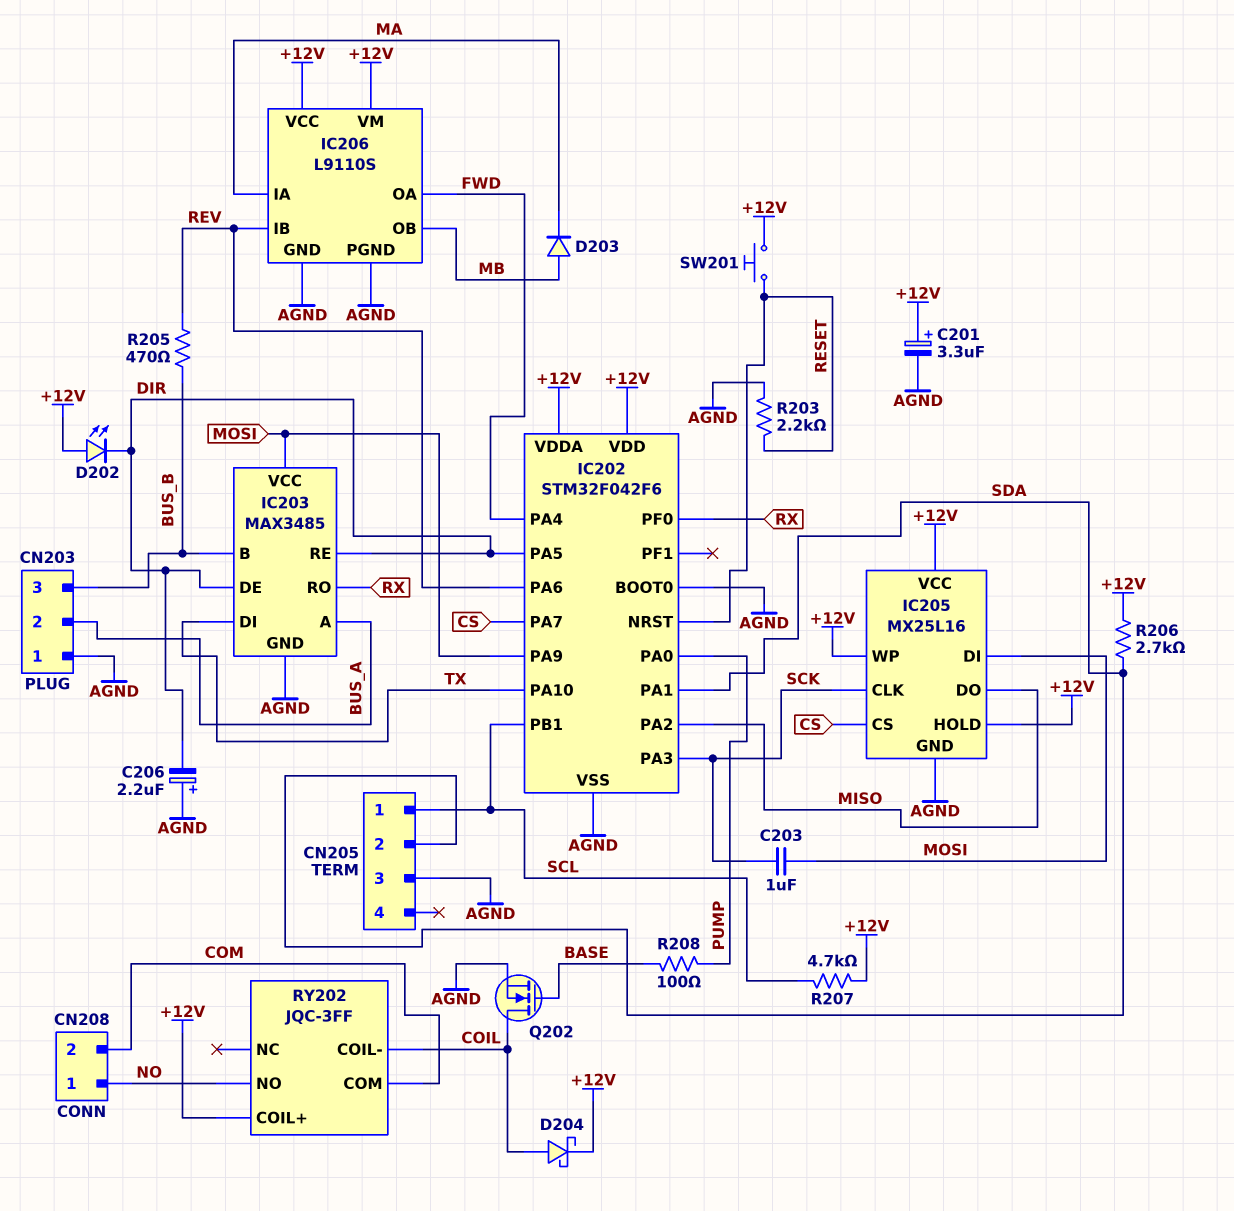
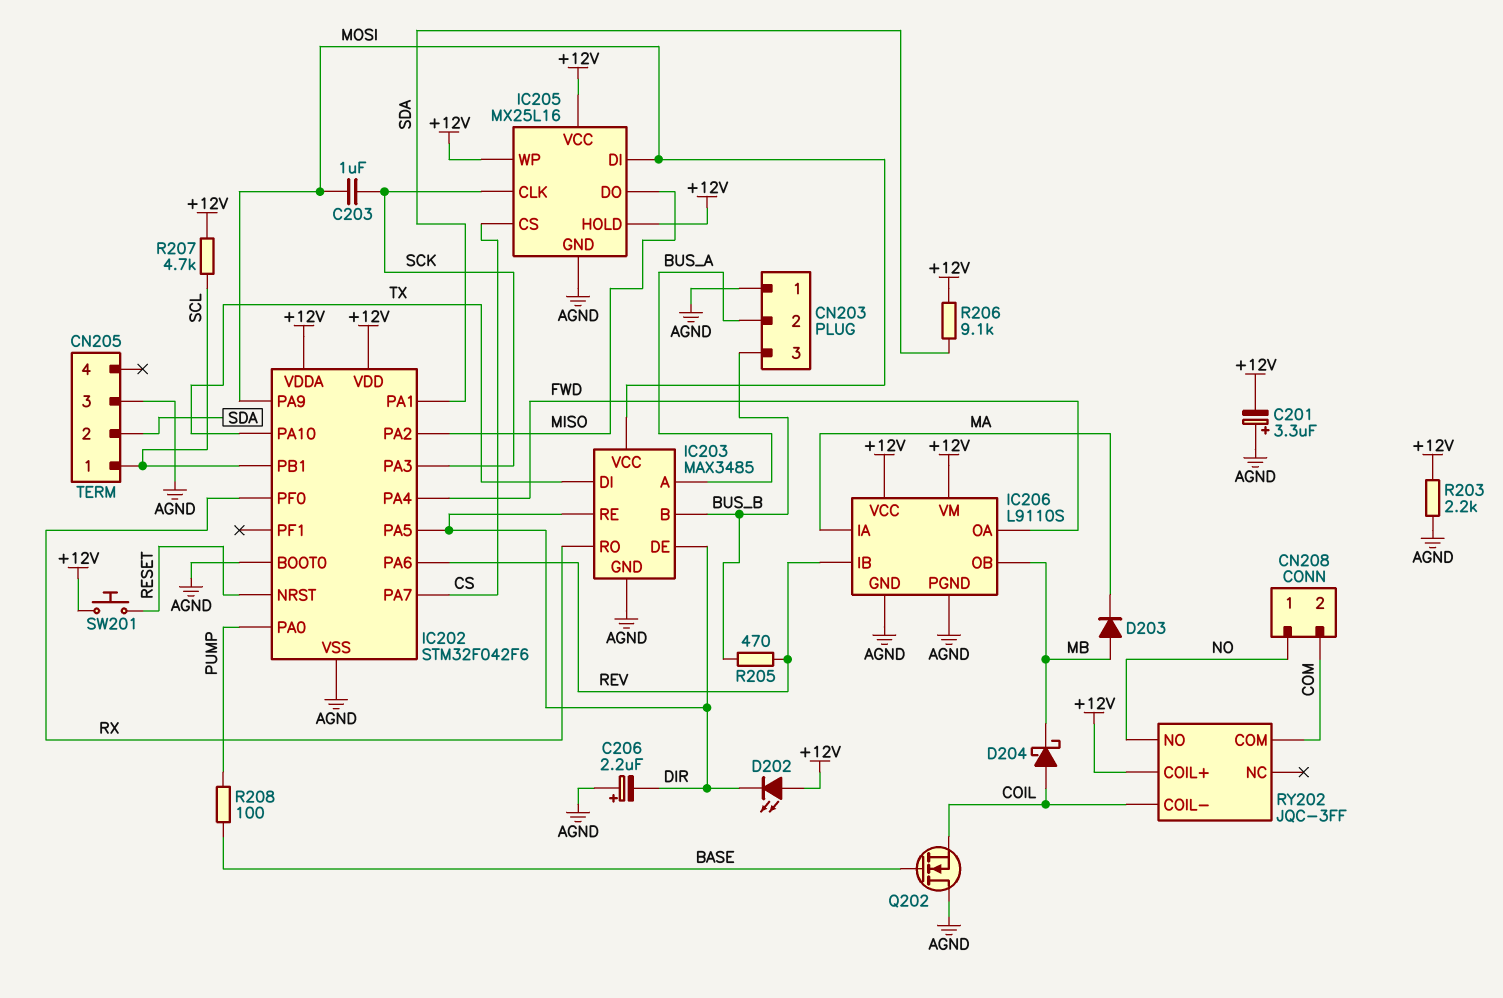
C201: 3.3uF (plus +12V, minus AGND) -> 3.3uF (plus AGND, minus +12V)
D204: schottky (A COIL, K +12V) -> schottky (A COIL, K MB)
Q202: NMOS (G BASE, D COIL, S AGND) -> NMOS (G BASE, D AGND, S COIL)
R203: 2.2k (AGND, RESET) -> 2.2k (+12V, AGND)
R206: 2.7k (+12V, SDA) -> 9.1k (+12V, SDA)

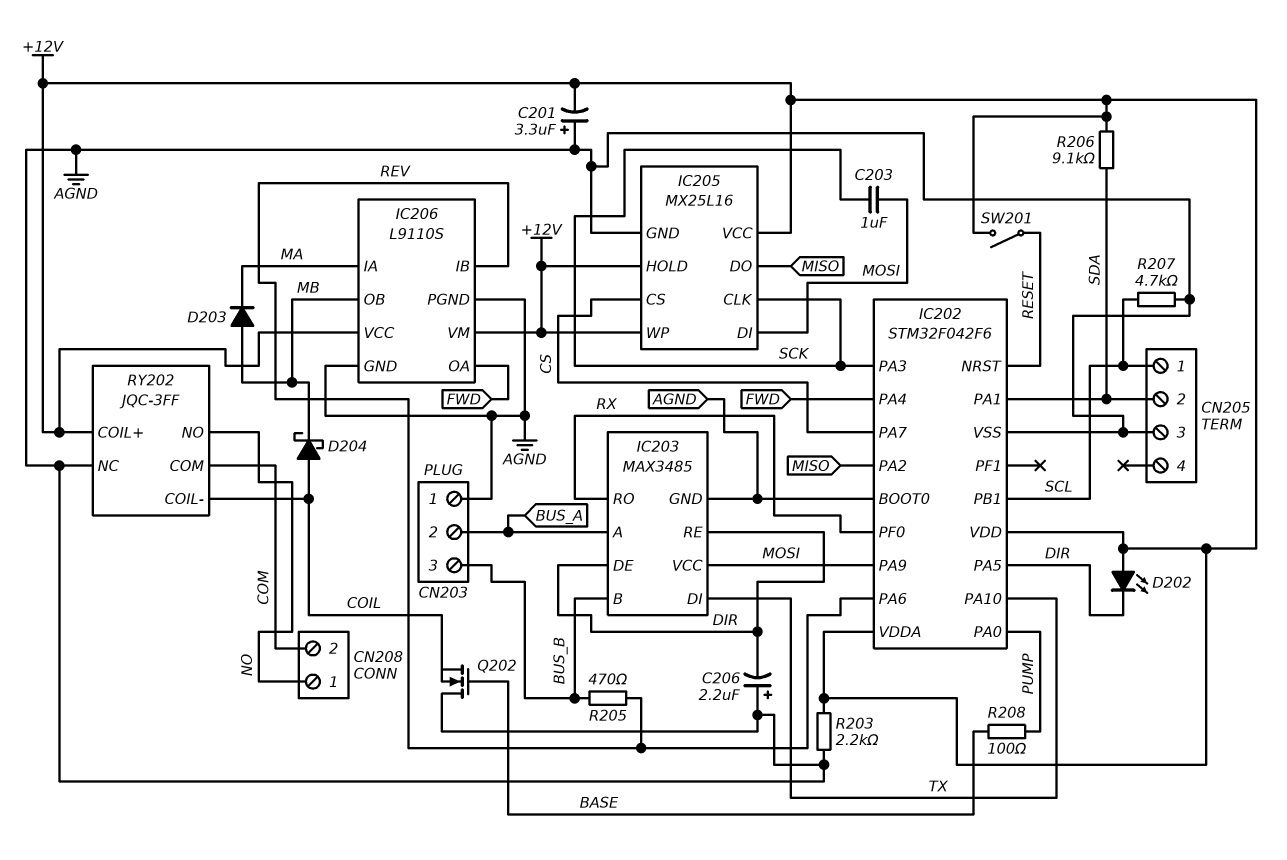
R207: 4.7k (+12V, SCL) -> 4.7k (AGND, SCL)
RY202 pin NC: none -> AGND
SW201: button (+12V, RESET) -> switch (+12V, RESET)

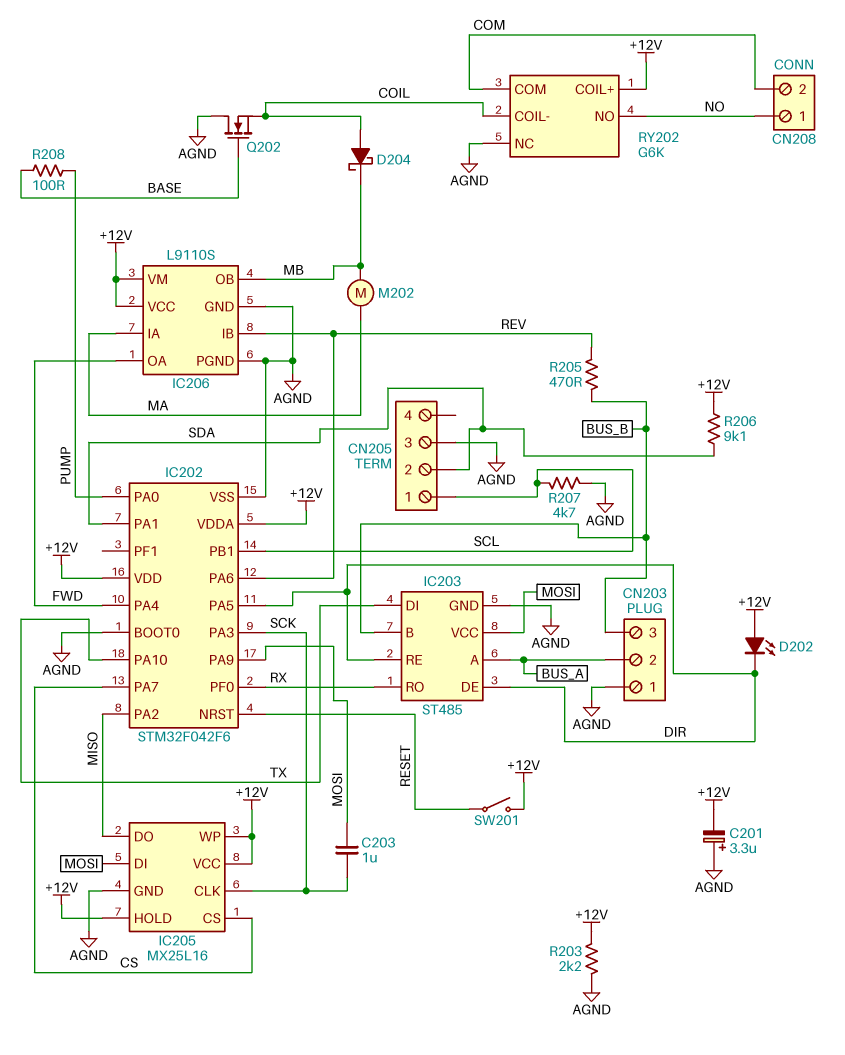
C206: 2.2uF (plus AGND, minus DIR) -> none
D203: diode (A MB, K MA) -> none
IC203: MAX3485 -> ST485
M202: none -> motor (MA, MB)
RY202: JQC-3FF -> G6K

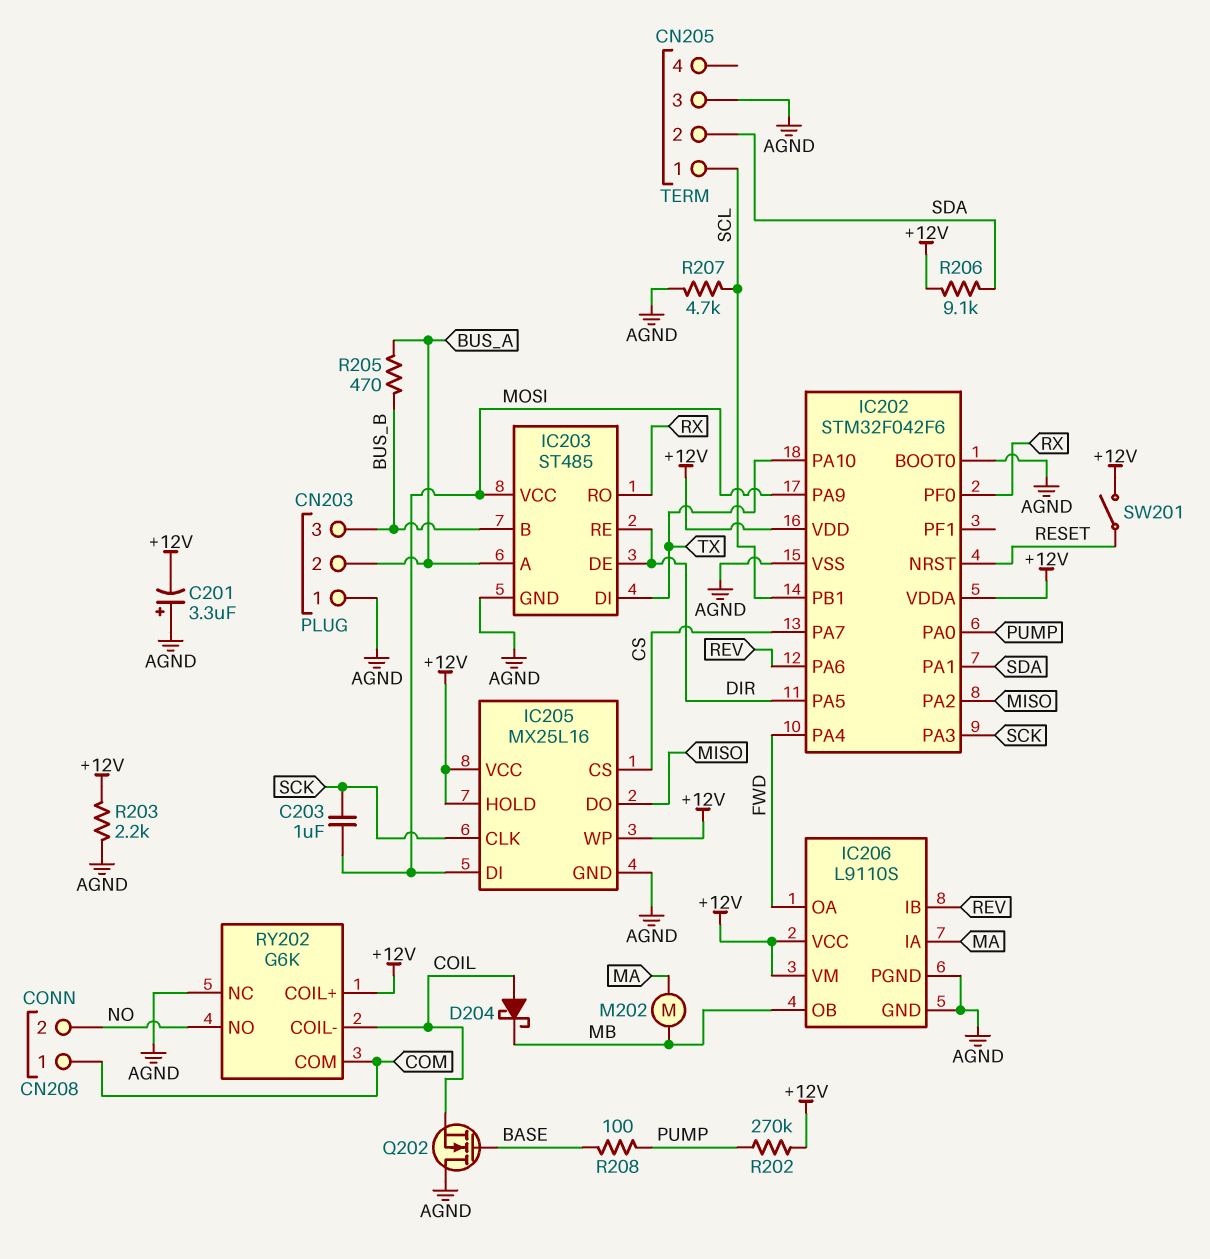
CN208 pin 1: NO -> COM
CN208 pin 2: COM -> NO
D202: LED (A +12V, K DIR) -> none
R202: none -> 270k (+12V, PUMP)
R205: 470 (BUS_B, REV) -> 470 (BUS_A, BUS_B)

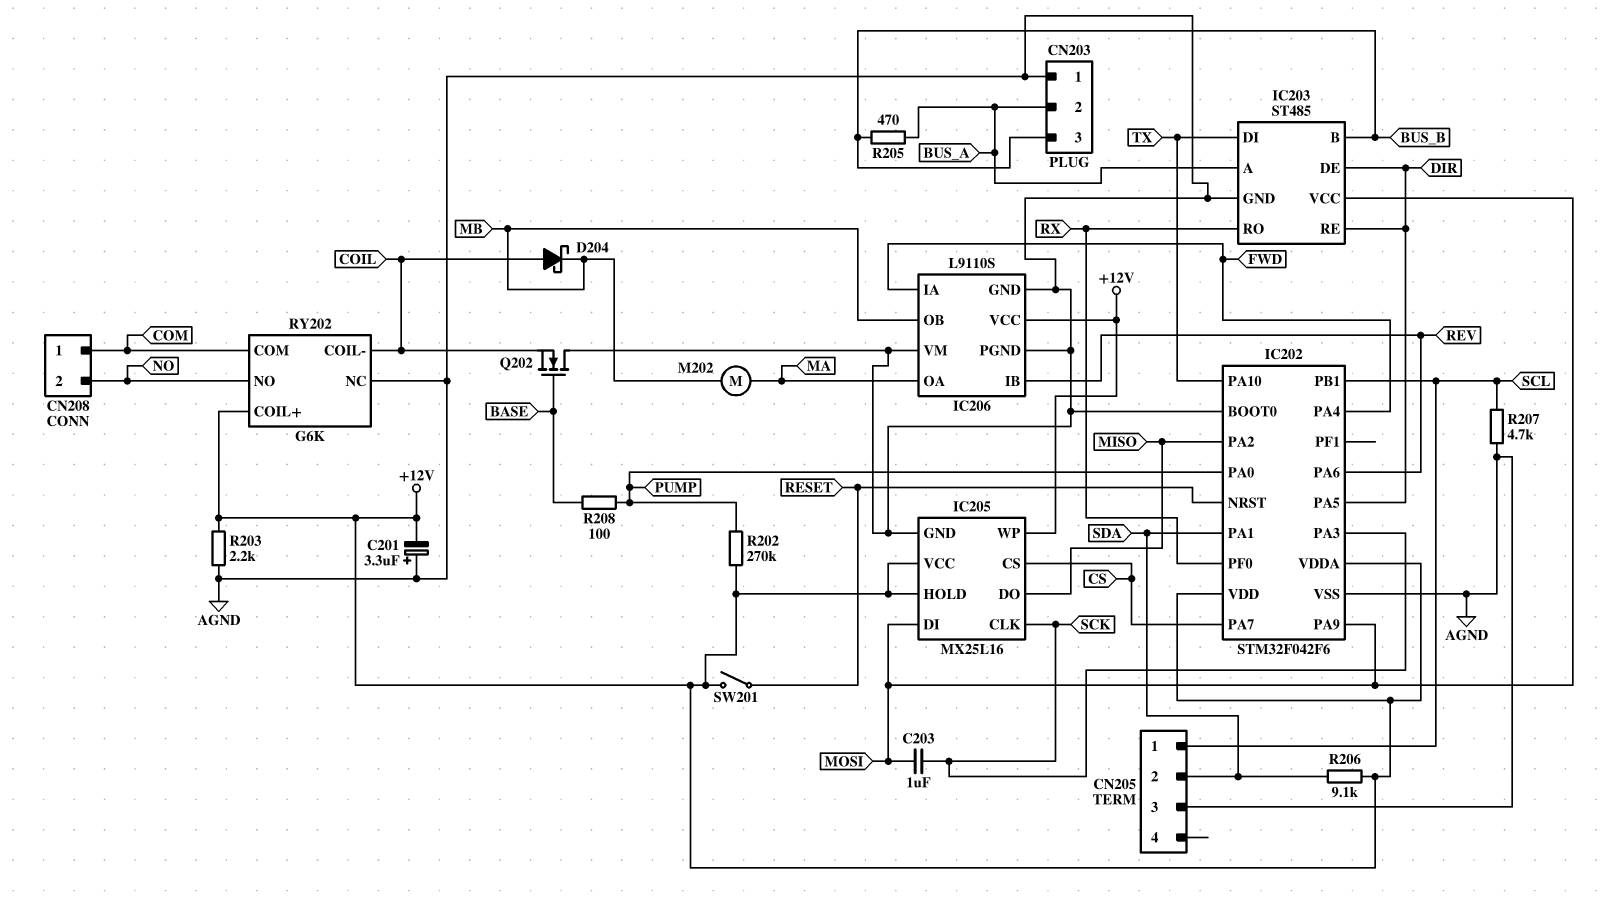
IC206 pin IA: MA -> FWD
IC206 pin OA: FWD -> MA
IC206 pin VM: +12V -> AGND

